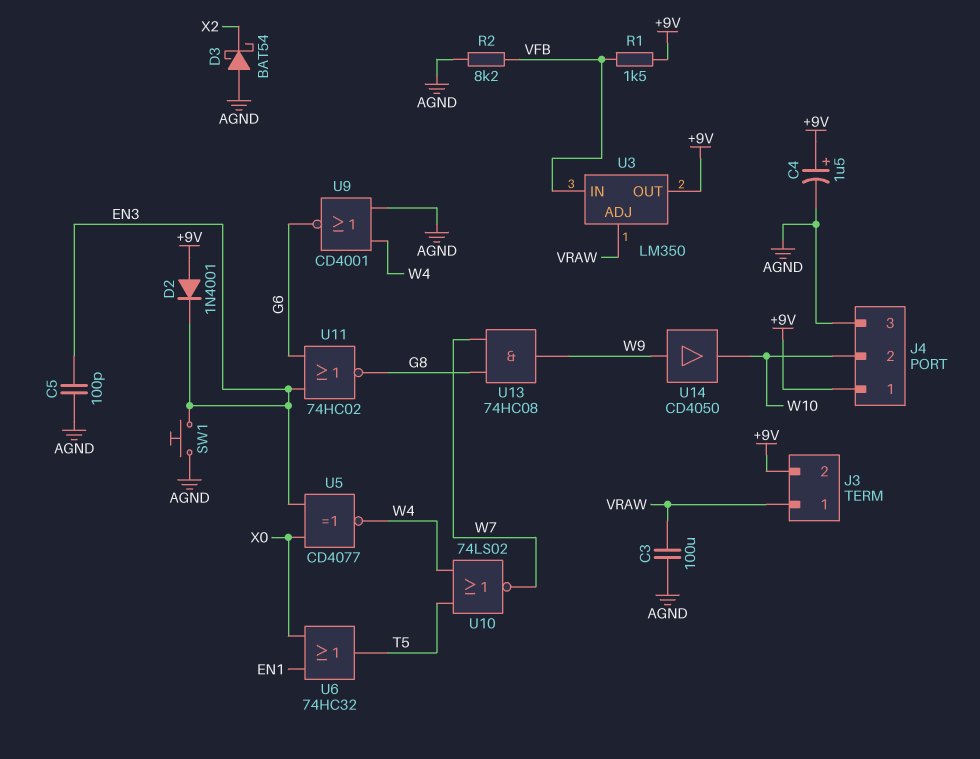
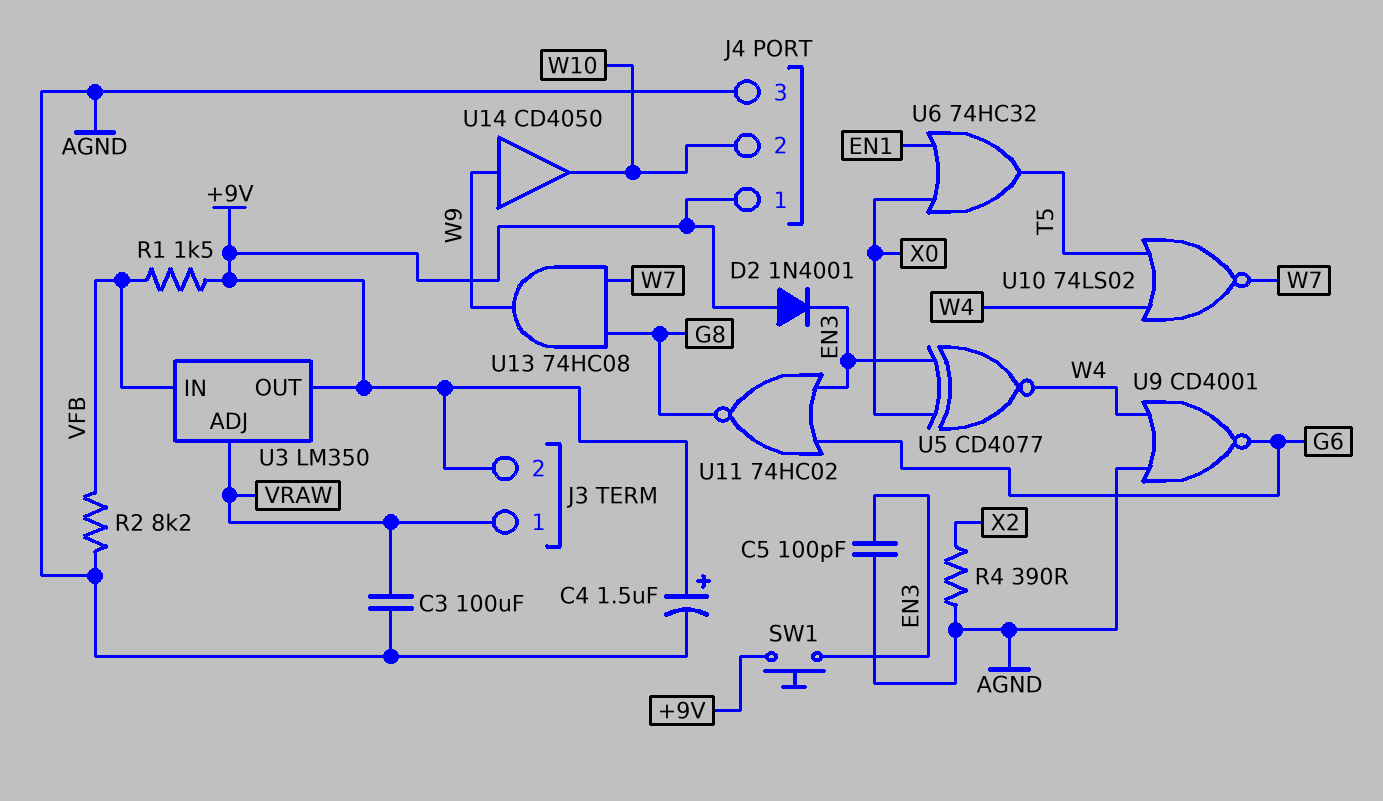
D3: schottky BAT54 (A AGND, K X2) -> none
R4: none -> 390 (AGND, X2)
SW1: button (AGND, EN3) -> button (+9V, EN3)

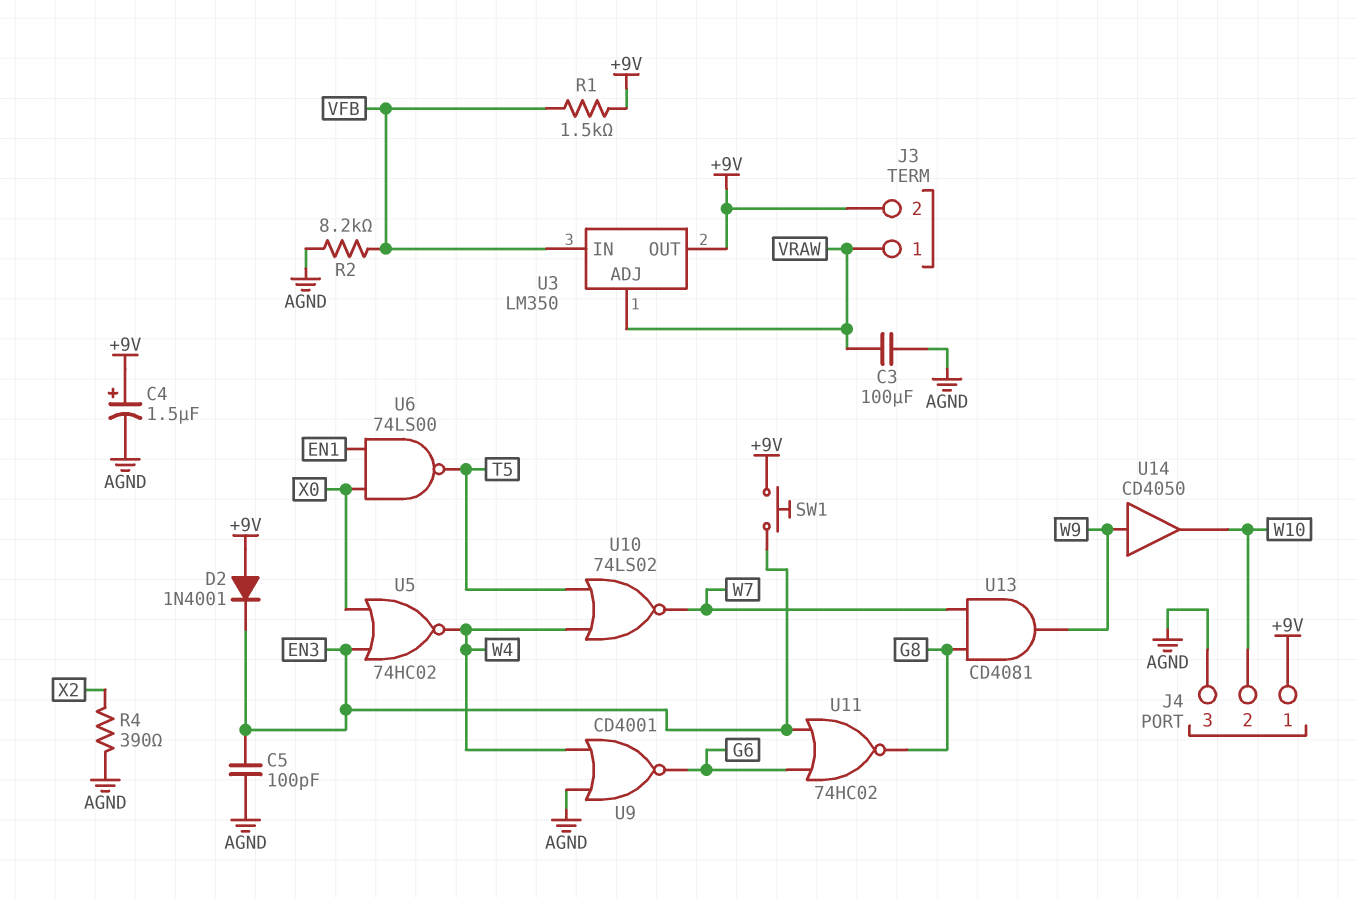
U5: XNOR CD4077 (in EN3, in X0, out W4) -> NOR 74HC02 (in EN3, in X0, out W4)
U6: OR 74HC32 (in EN1, in X0, out T5) -> NAND 74LS00 (in EN1, in X0, out T5)
U13: AND 74HC08 (in G8, in W7, out W9) -> AND CD4081 (in G8, in W7, out W9)

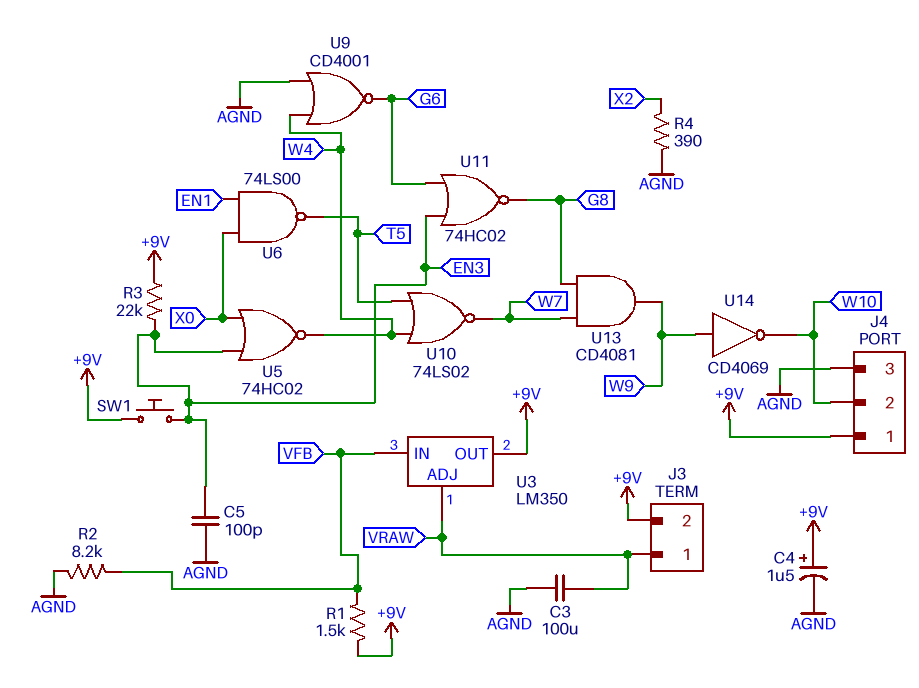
D2: diode 1N4001 (A +9V, K EN3) -> none
R3: none -> 22k (+9V, EN3)
U14: buffer CD4050 (in W9, out W10) -> NOT CD4069 (in W9, out W10)

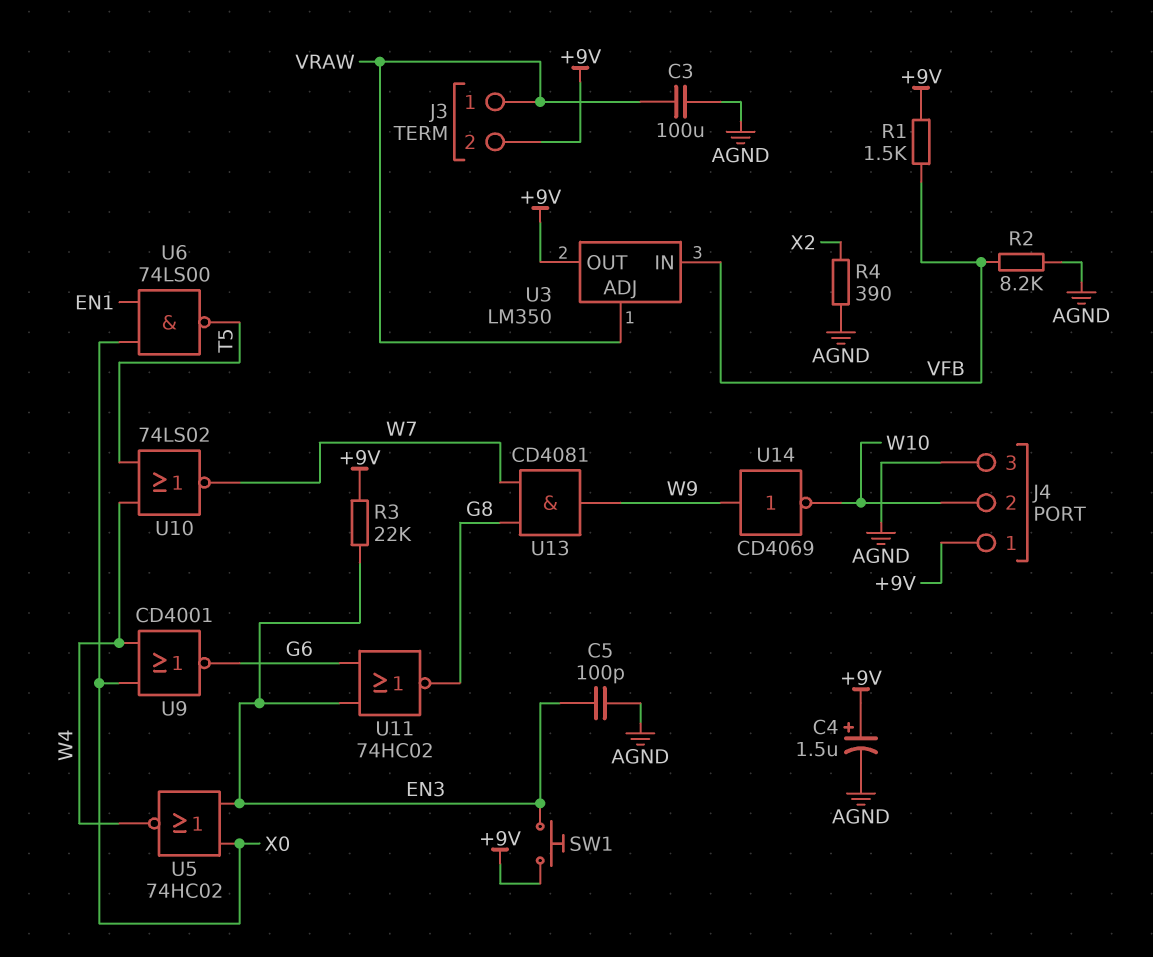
U9: NOR CD4001 (in AGND, in W4, out G6) -> NOR CD4001 (in W4, in X0, out G6)

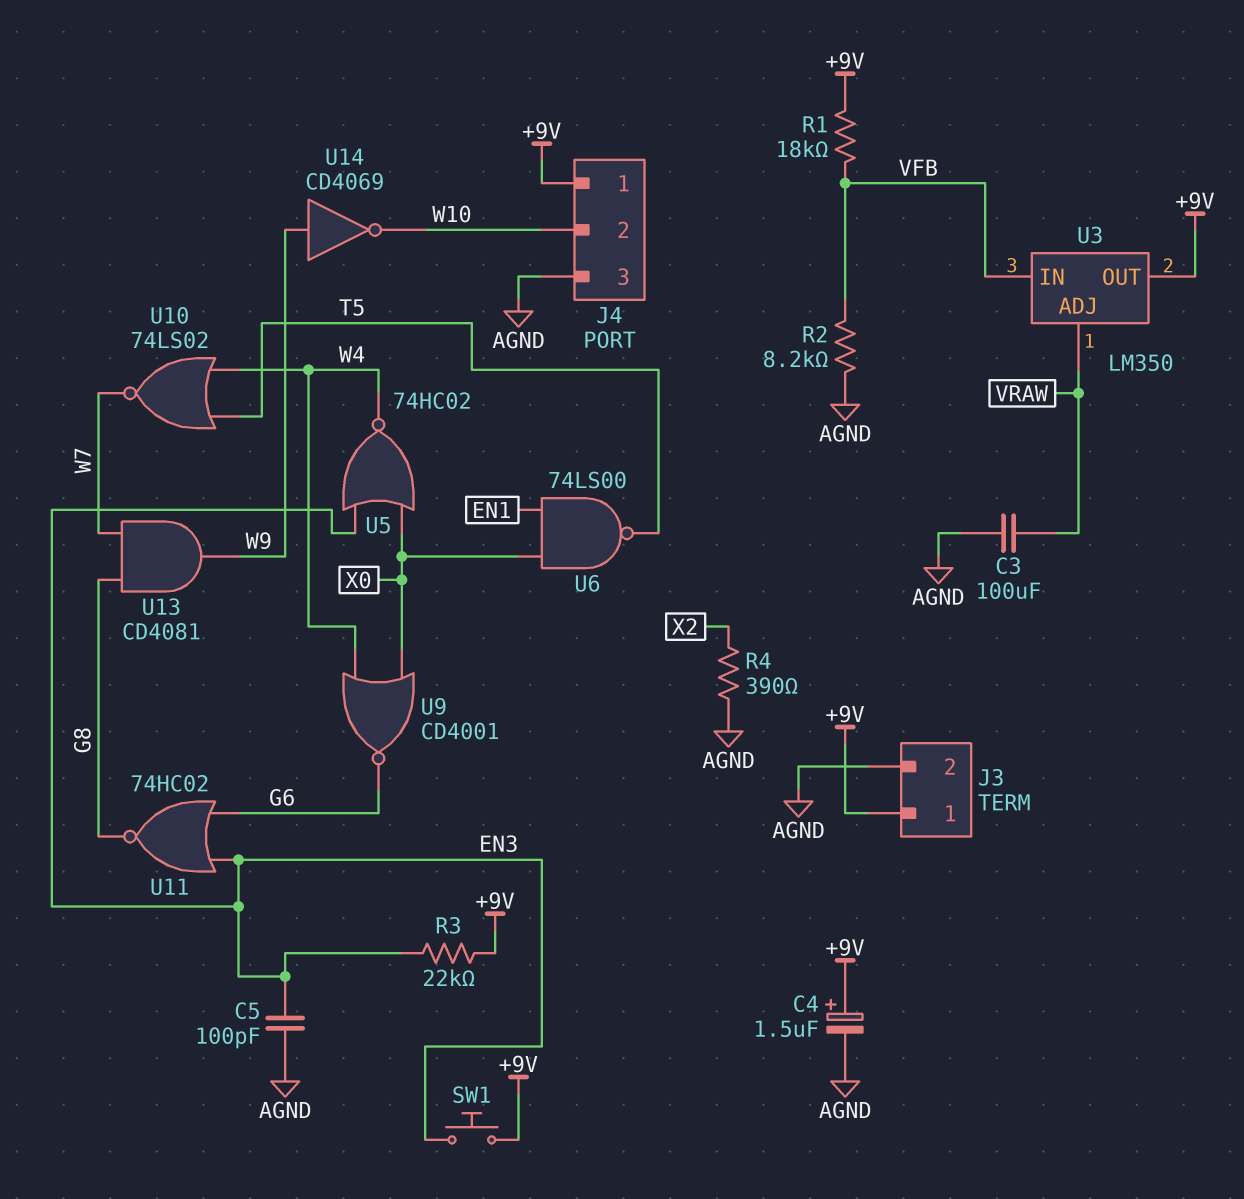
J3 pin 1: VRAW -> +9V
J3 pin 2: +9V -> AGND
R1: 1.5k (+9V, VFB) -> 18k (+9V, VFB)

